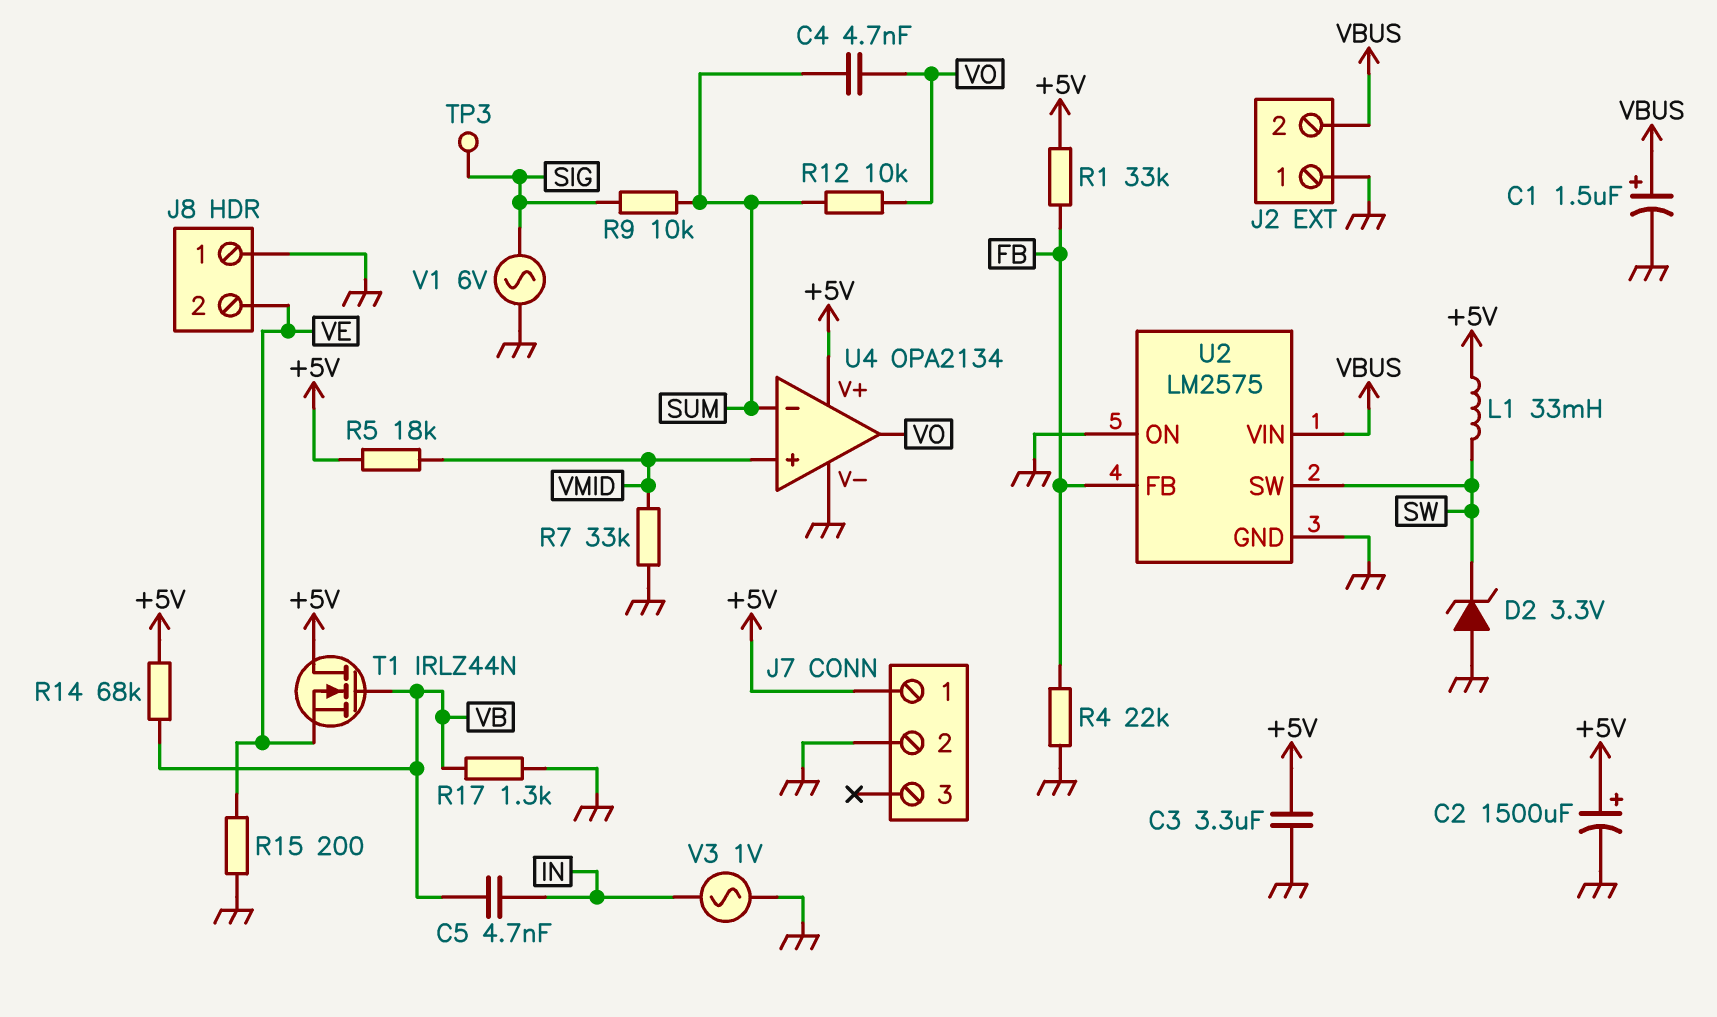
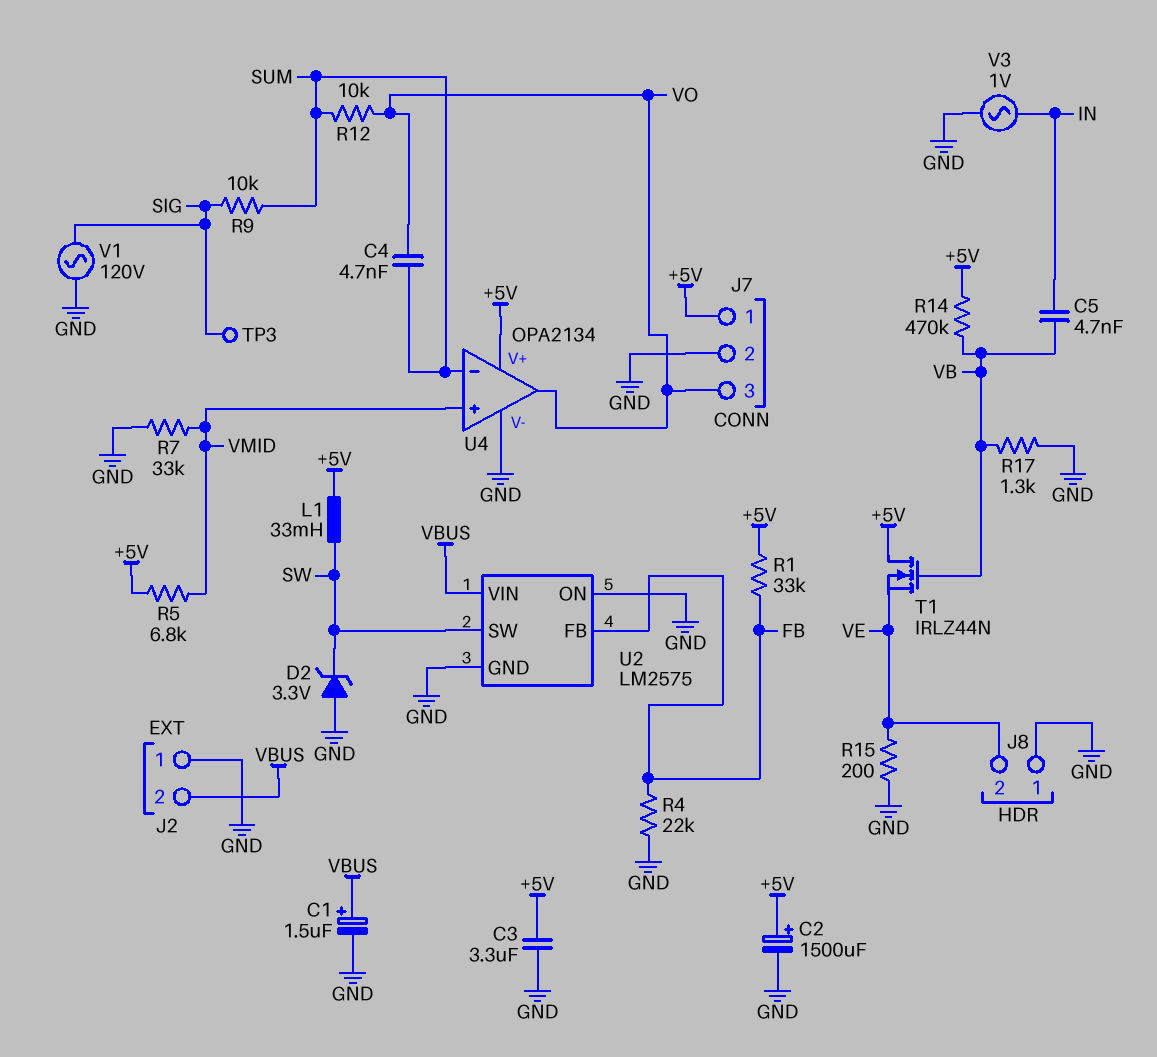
J7 pin 3: none -> VO
R5: 18k (+5V, VMID) -> 6.8k (+5V, VMID)
R14: 68k (+5V, VB) -> 470k (+5V, VB)
V1: AC 6V (GND, SIG) -> AC 120V (GND, SIG)

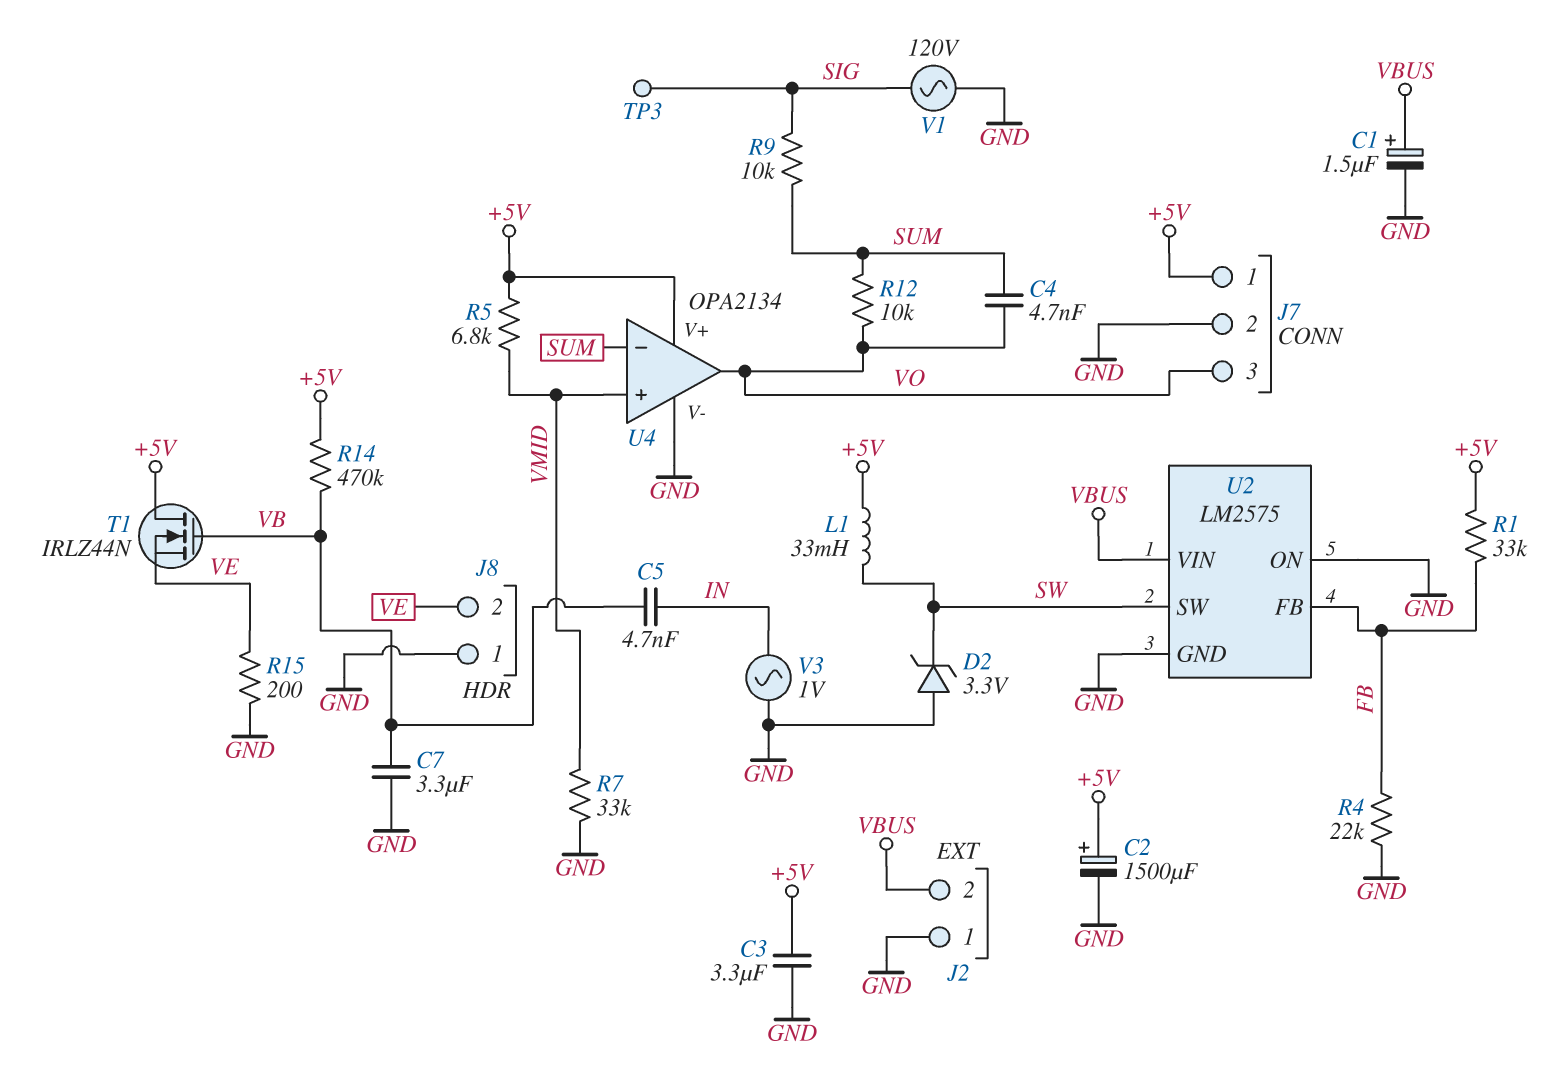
C7: none -> 3.3uF (GND, VB)
R17: 1.3k (GND, VB) -> none

